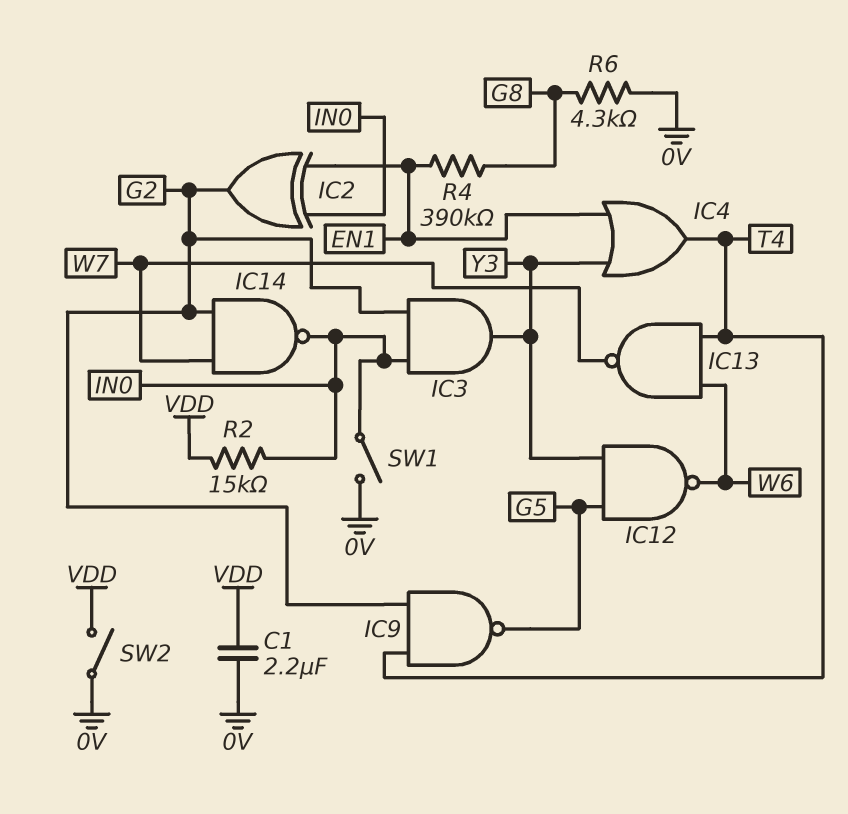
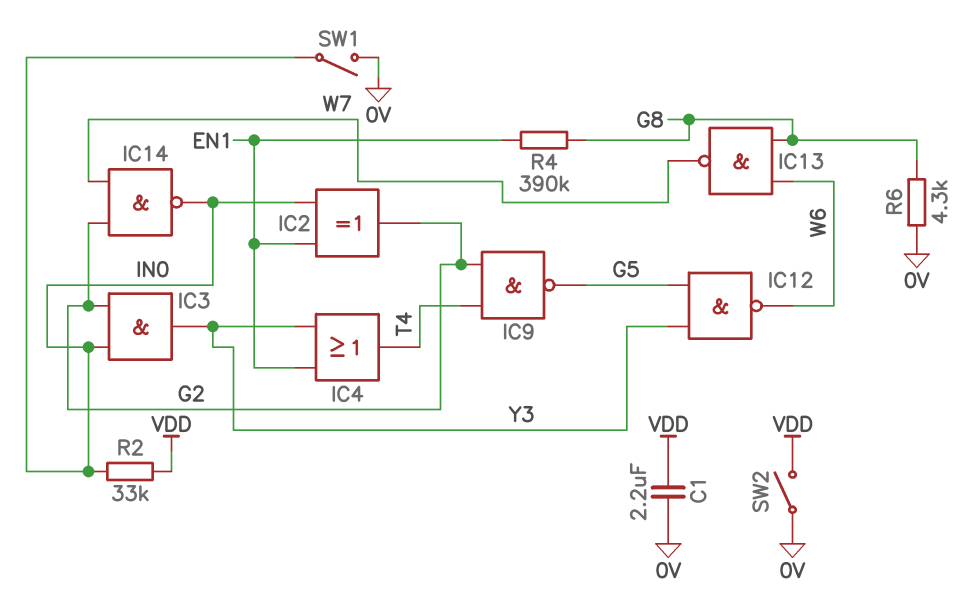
IC13: NAND (in T4, in W6, out W7) -> NAND (in G8, in W6, out W7)
R2: 15k (IN0, VDD) -> 33k (IN0, VDD)

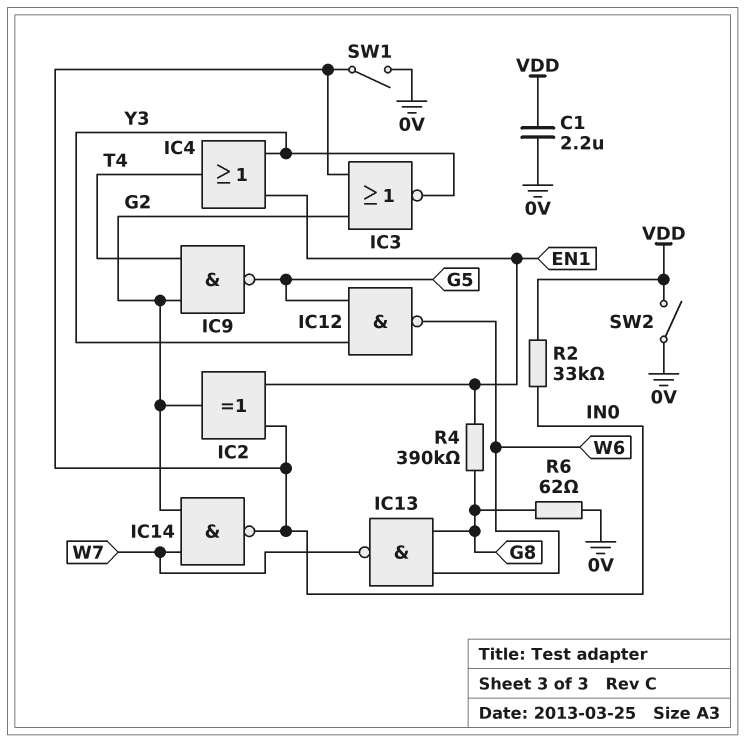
IC3: AND (in G2, in IN0, out Y3) -> NOR (in G2, in IN0, out Y3)
R6: 4.3k (0V, G8) -> 62 (0V, G8)

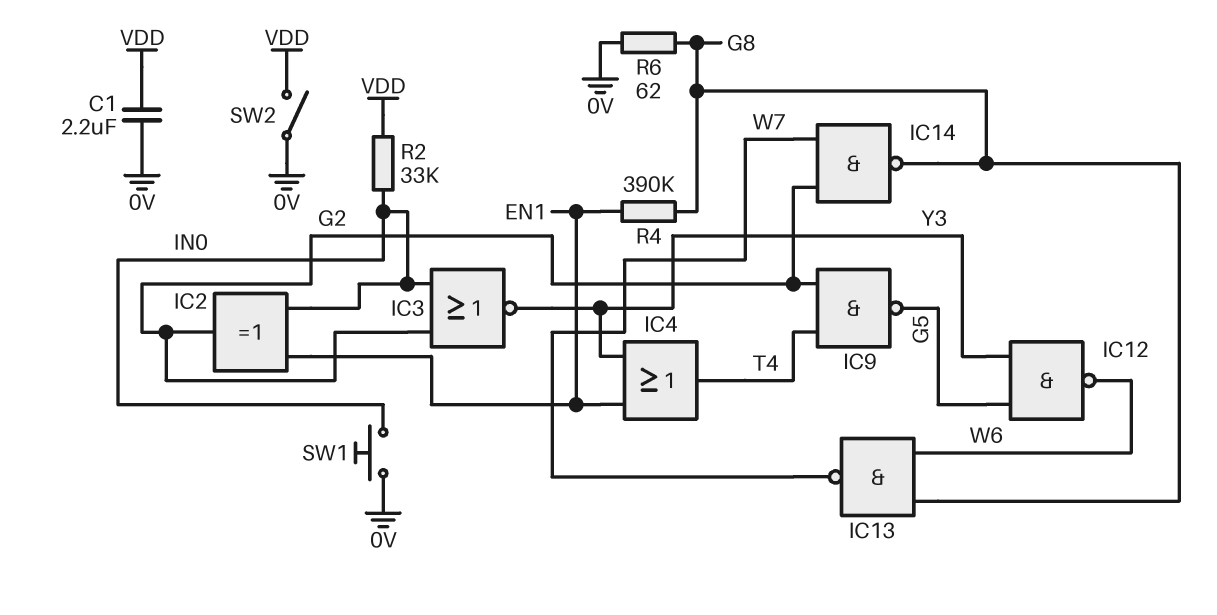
IC14: NAND (in G2, in W7, out IN0) -> NAND (in G2, in W7, out G8)
SW1: switch (0V, IN0) -> button (0V, IN0)

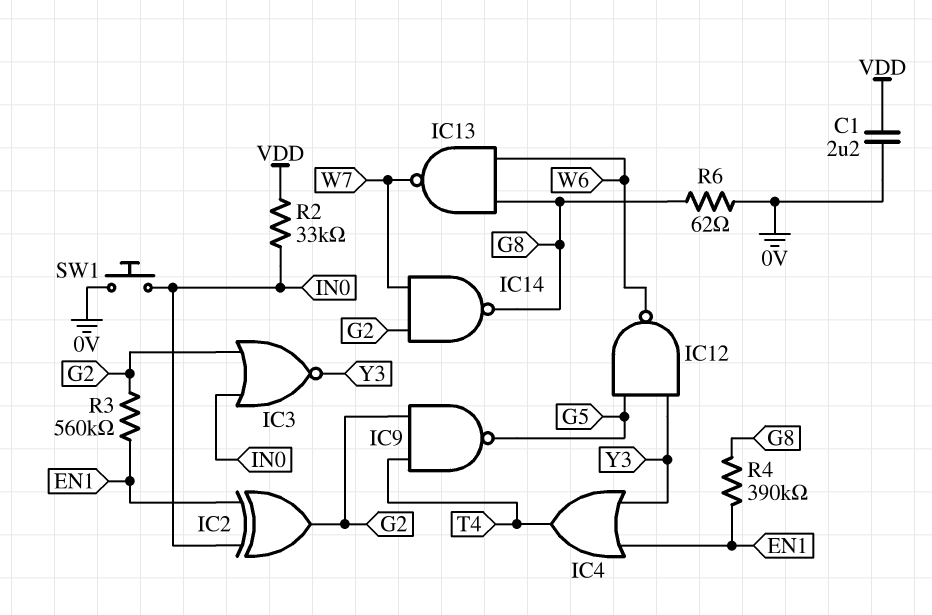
R3: none -> 560k (EN1, G2)
SW2: switch (0V, VDD) -> none

